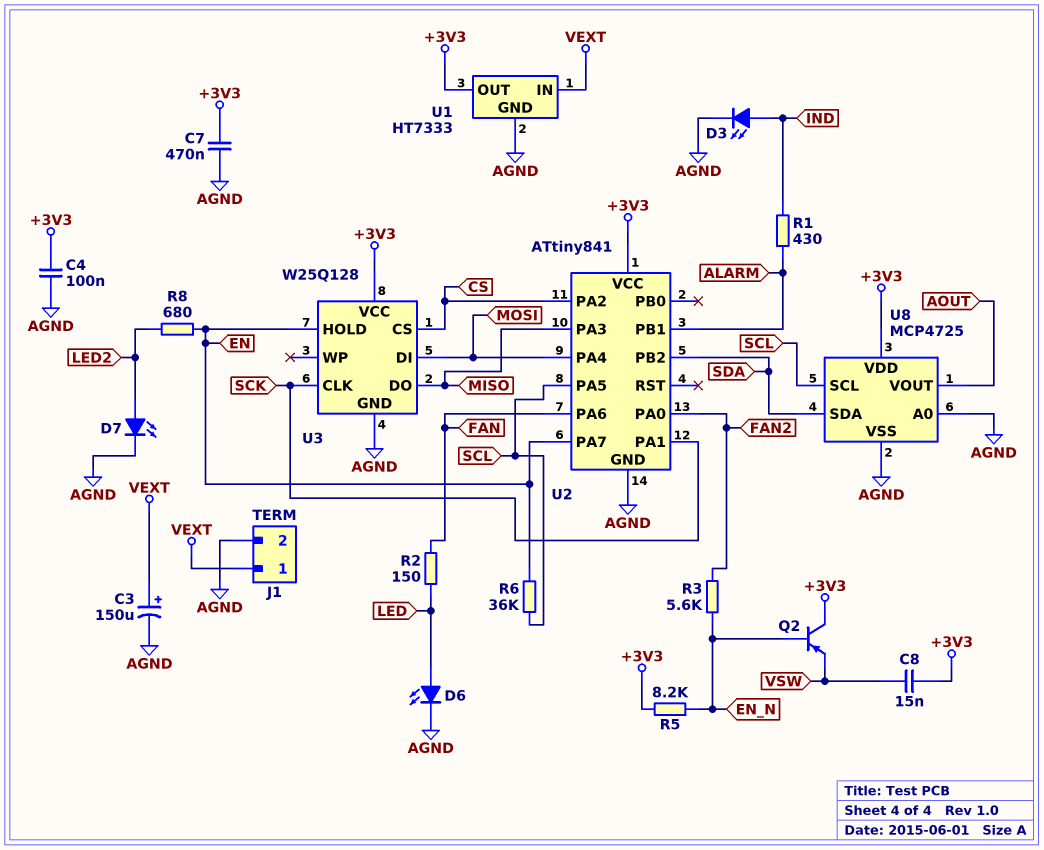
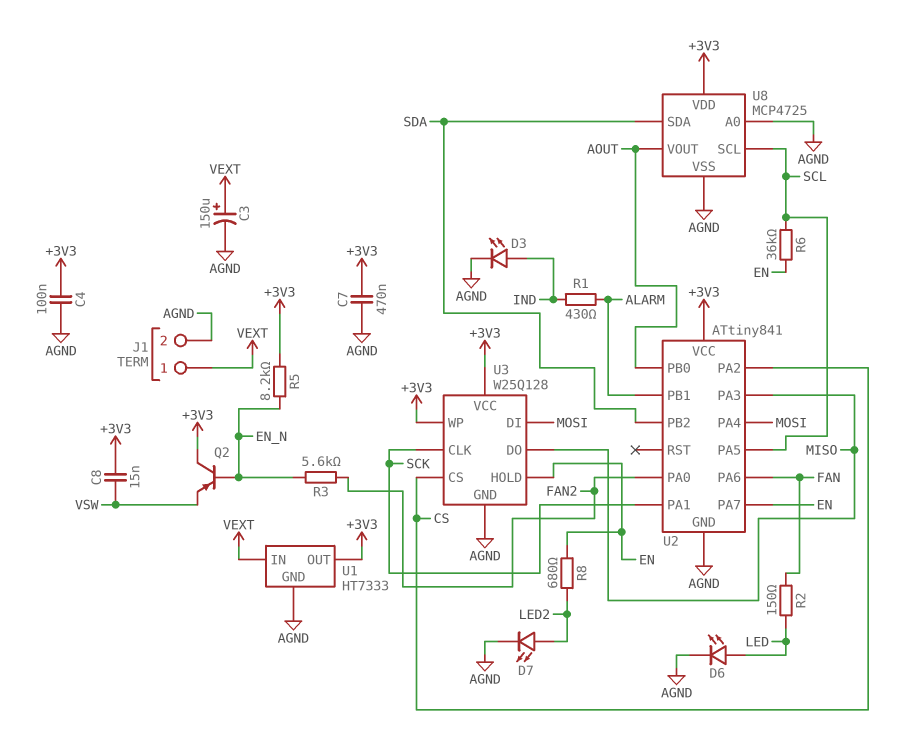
U2 pin PB0: none -> AOUT
U3 pin WP: none -> +3V3

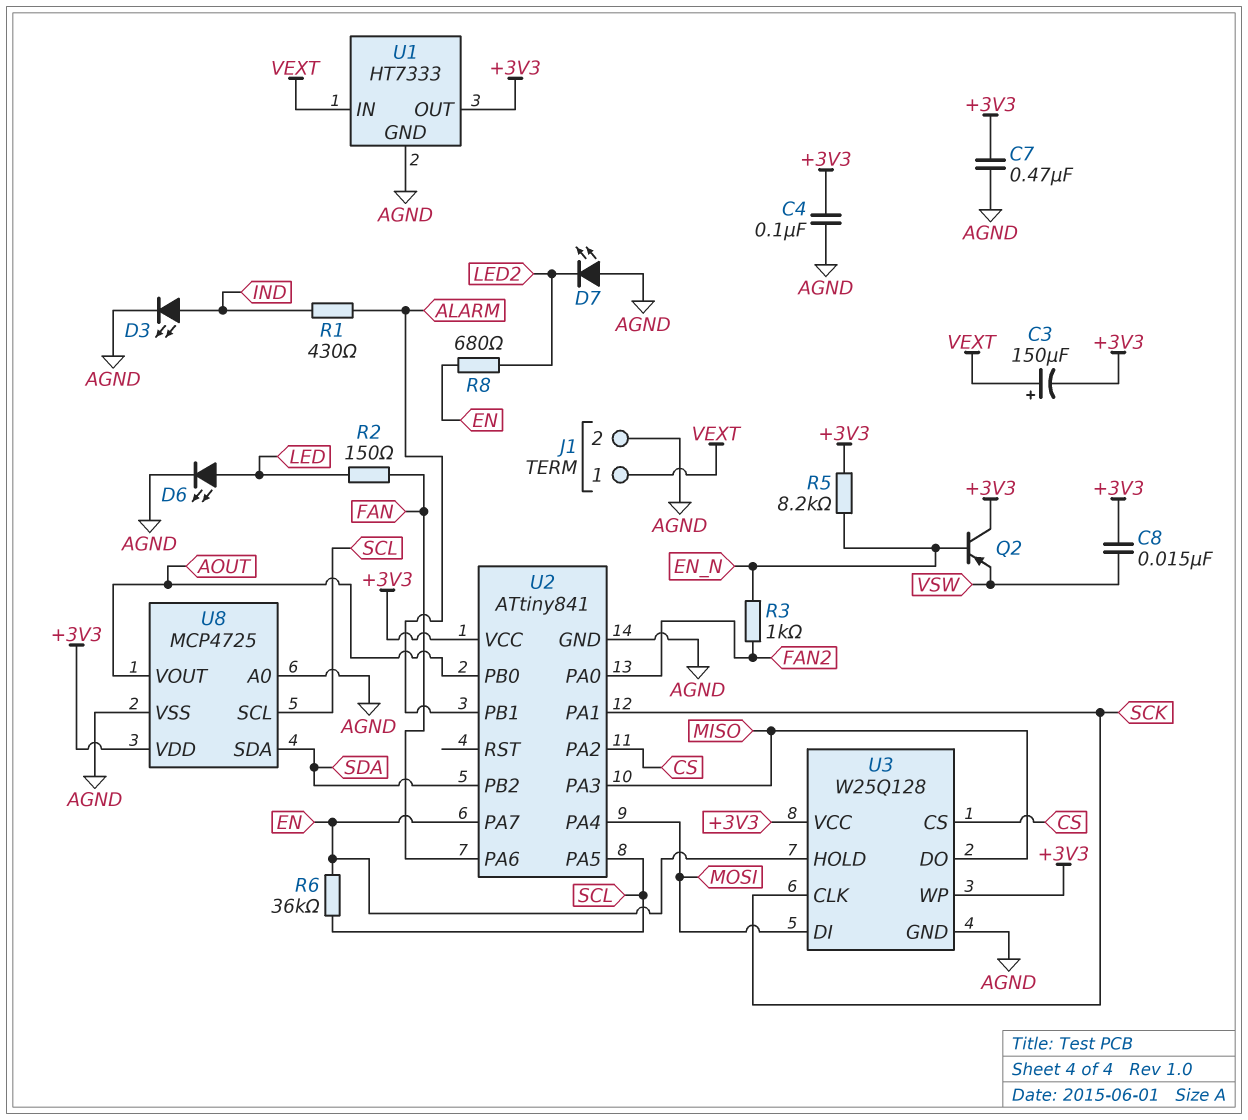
C3: 150uF (plus VEXT, minus AGND) -> 150uF (plus VEXT, minus +3V3)
D7: LED (A LED2, K AGND) -> LED (A AGND, K LED2)
R3: 5.6k (EN_N, FAN2) -> 1k (EN_N, FAN2)

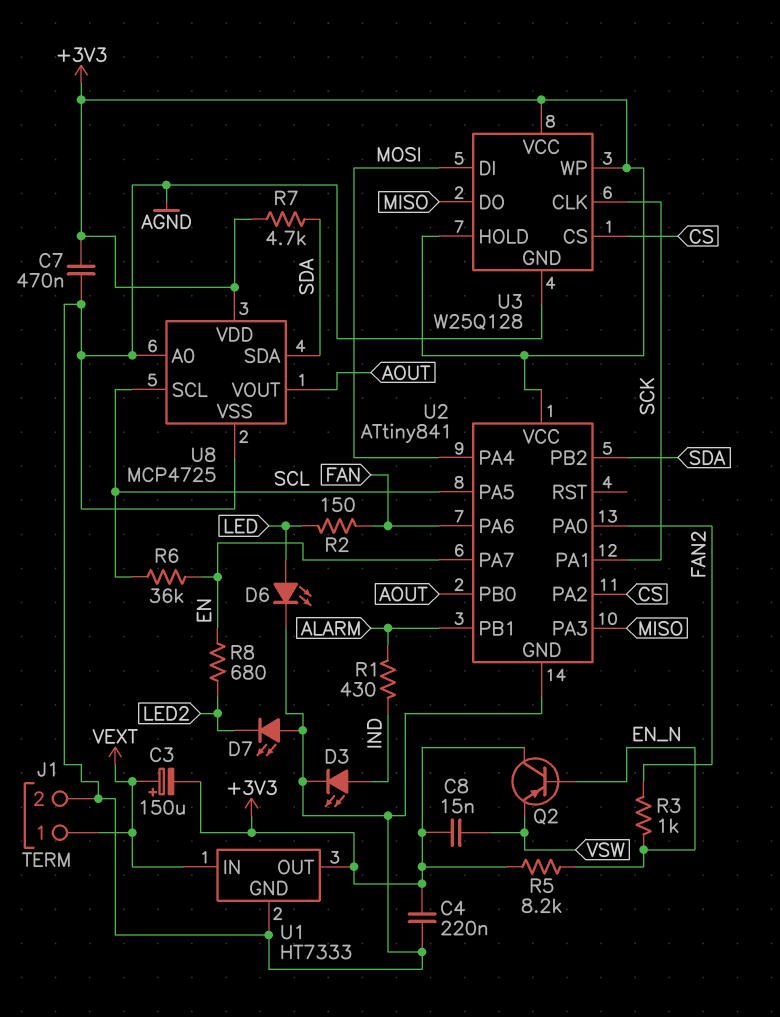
C4: 100nF (+3V3, AGND) -> 220nF (+3V3, AGND)
R7: none -> 4.7k (+3V3, SDA)
U3 pin HOLD: EN -> +3V3

